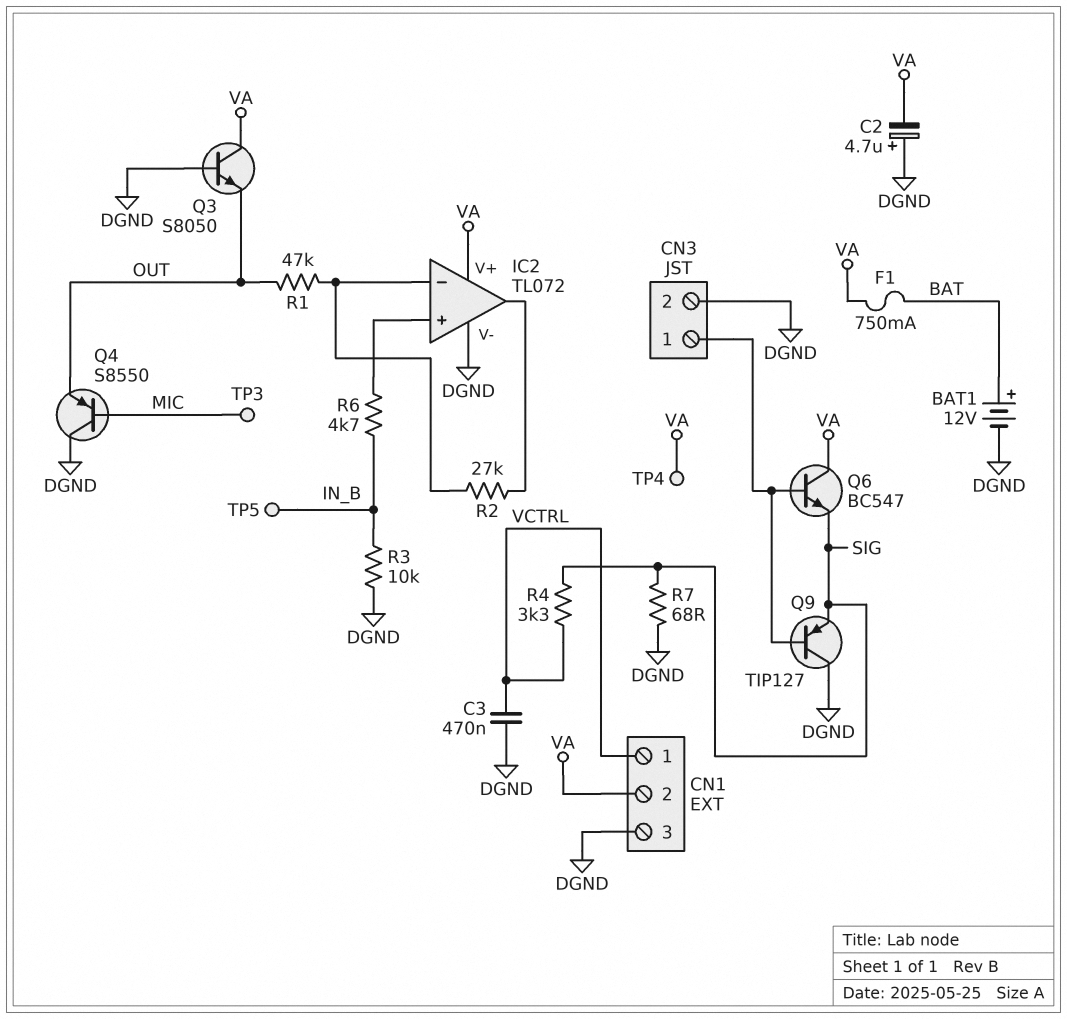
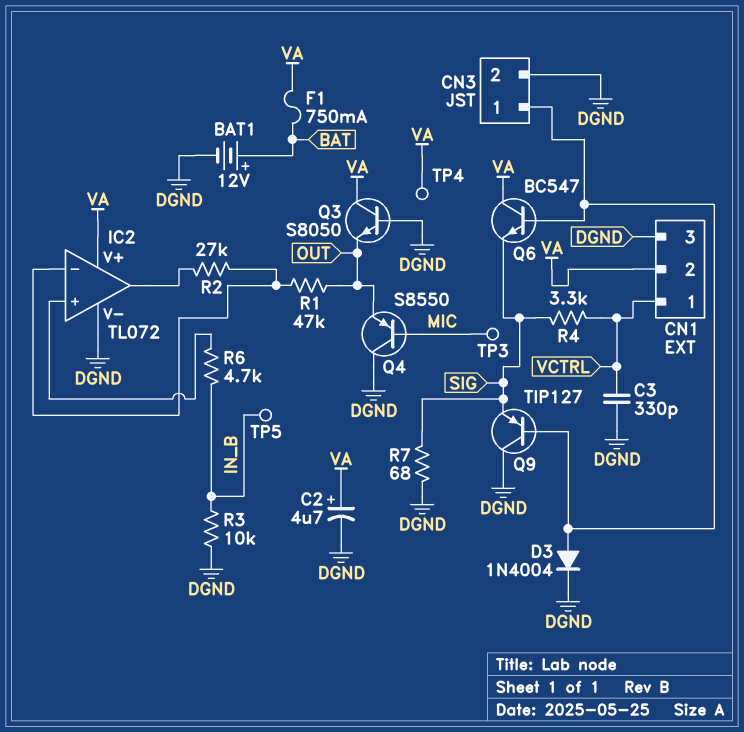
C2: 4.7uF (plus DGND, minus VA) -> 4.7uF (plus VA, minus DGND)
C3: 470nF (DGND, VCTRL) -> 330pF (DGND, VCTRL)
D3: none -> diode 1N4004 (A CN3/1, K DGND)

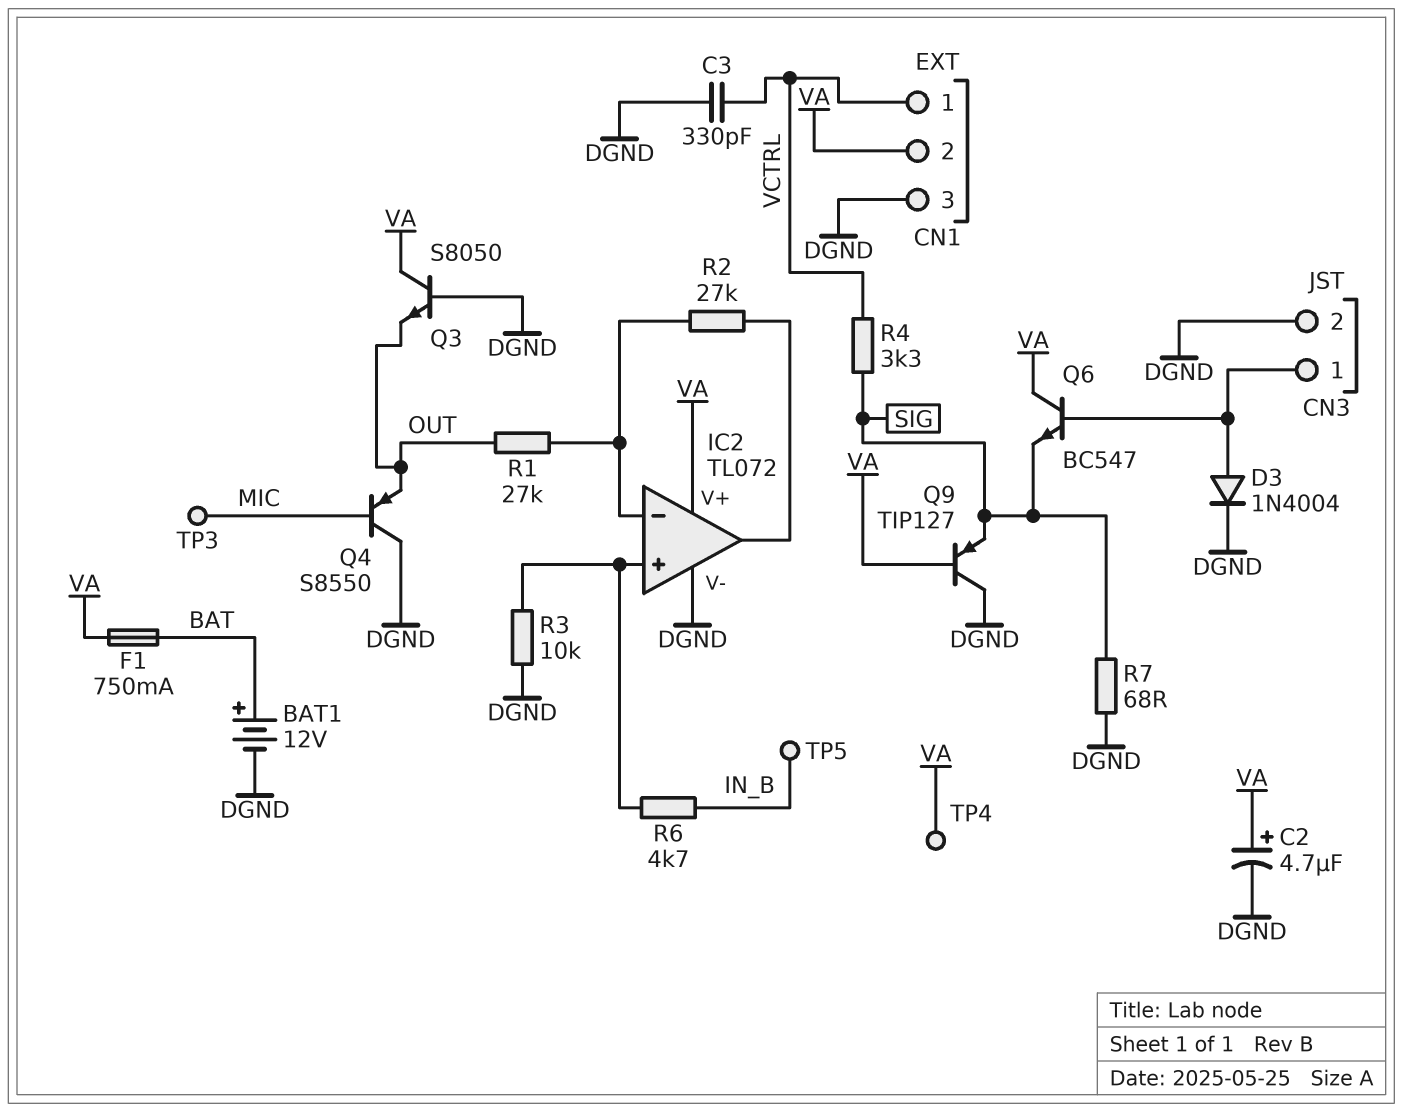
Q9: PNP TIP127 (B CN3/1, C DGND, E SIG) -> PNP TIP127 (B VA, C DGND, E SIG)
R1: 47k (IC2/in-, OUT) -> 27k (IC2/in-, OUT)
R3: 10k (DGND, IN_B) -> 10k (DGND, IC2/in+)

